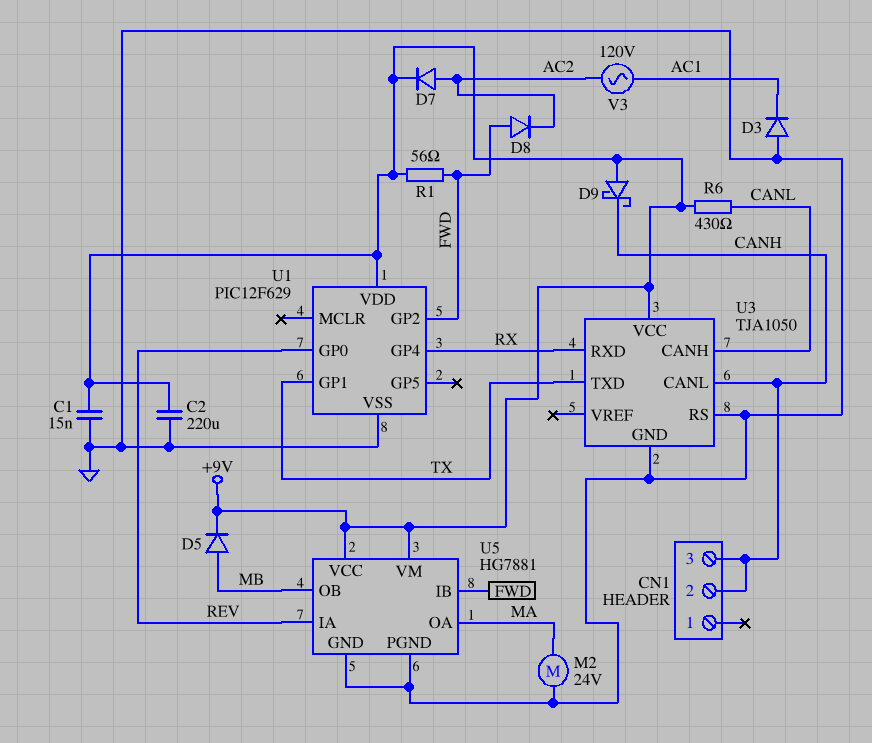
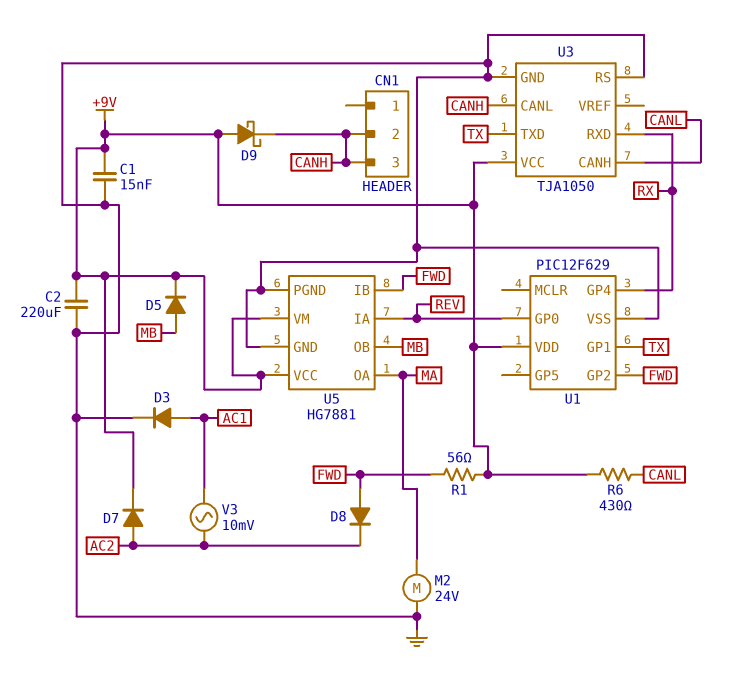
D3: diode (A GND, K AC1) -> diode (A AC1, K GND)
V3: AC 120V (AC1, AC2) -> AC 10mV (AC1, AC2)

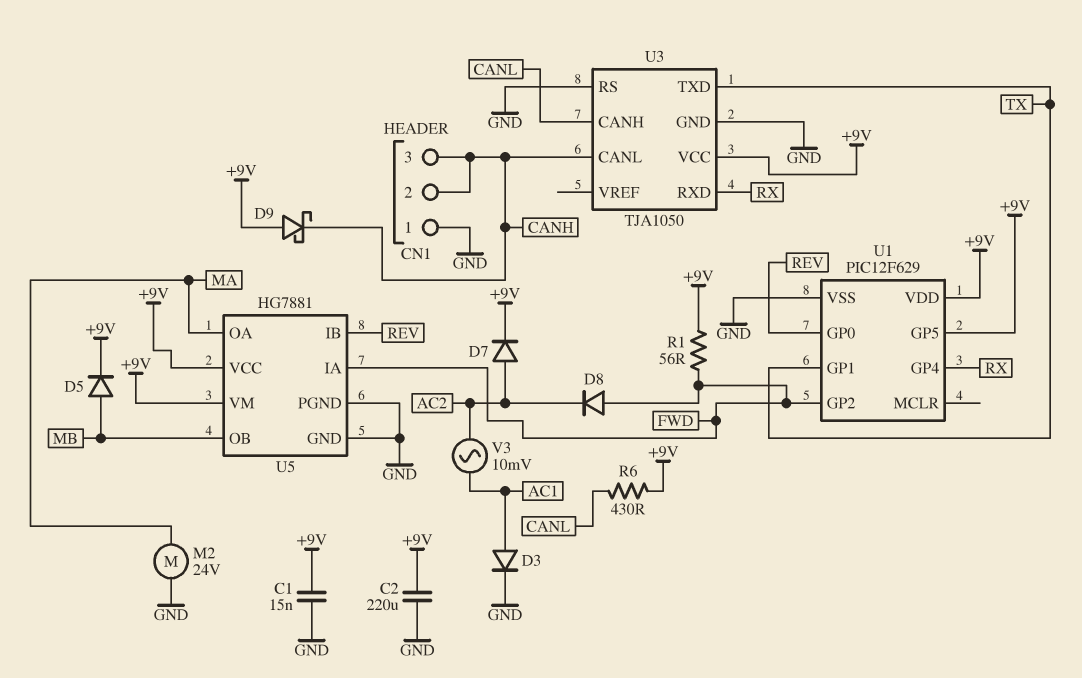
CN1 pin 1: none -> GND
U1 pin GP5: none -> +9V
U5 pin IA: REV -> FWD
U5 pin IB: FWD -> REV

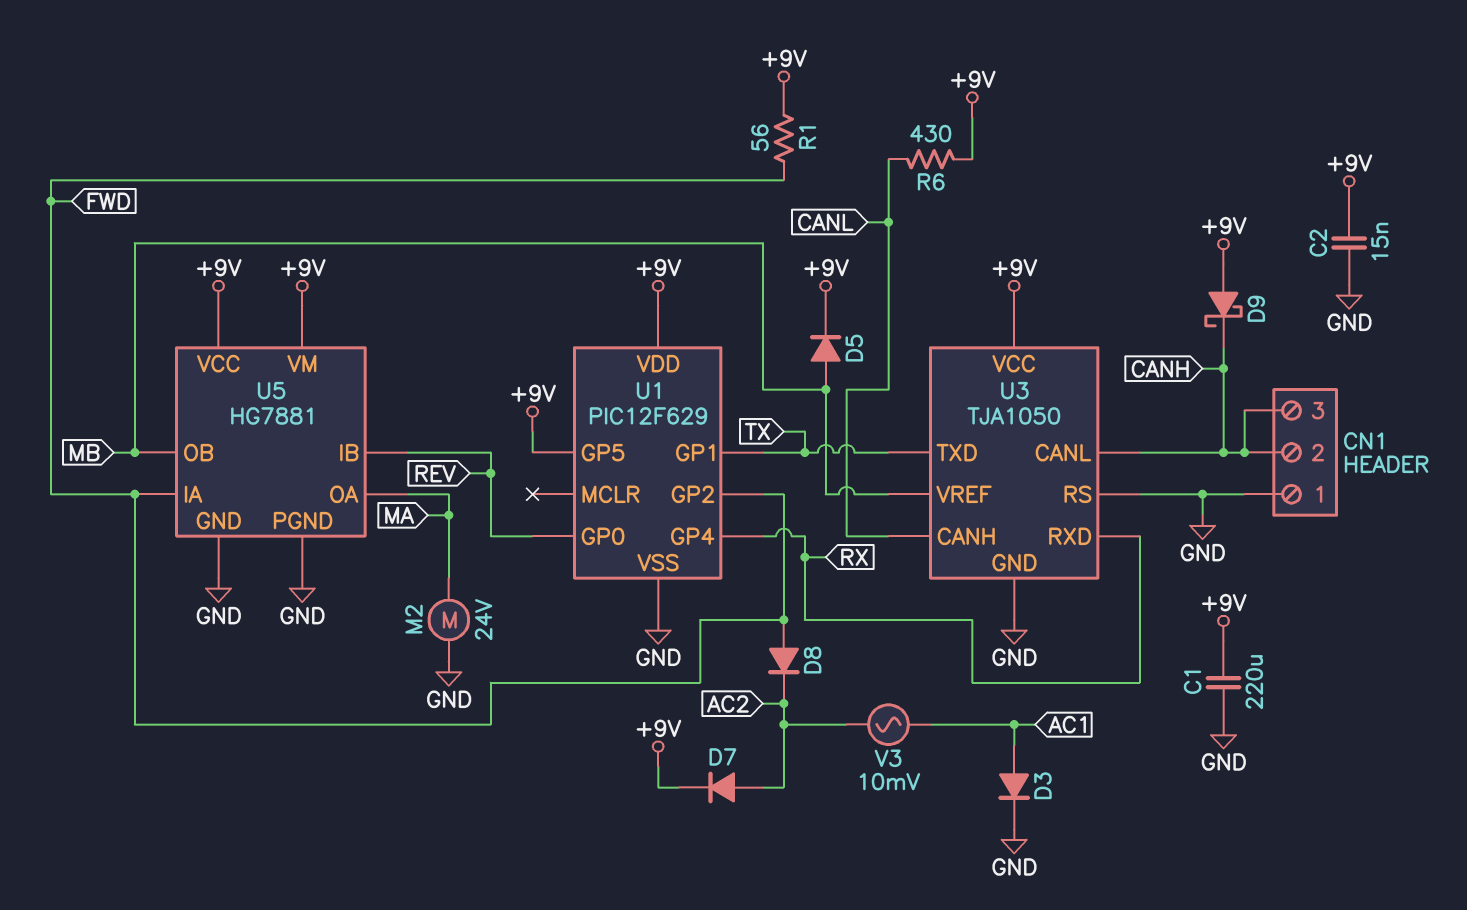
C1: 15nF (+9V, GND) -> 220uF (+9V, GND)
C2: 220uF (+9V, GND) -> 15nF (+9V, GND)
U3 pin VREF: none -> MB

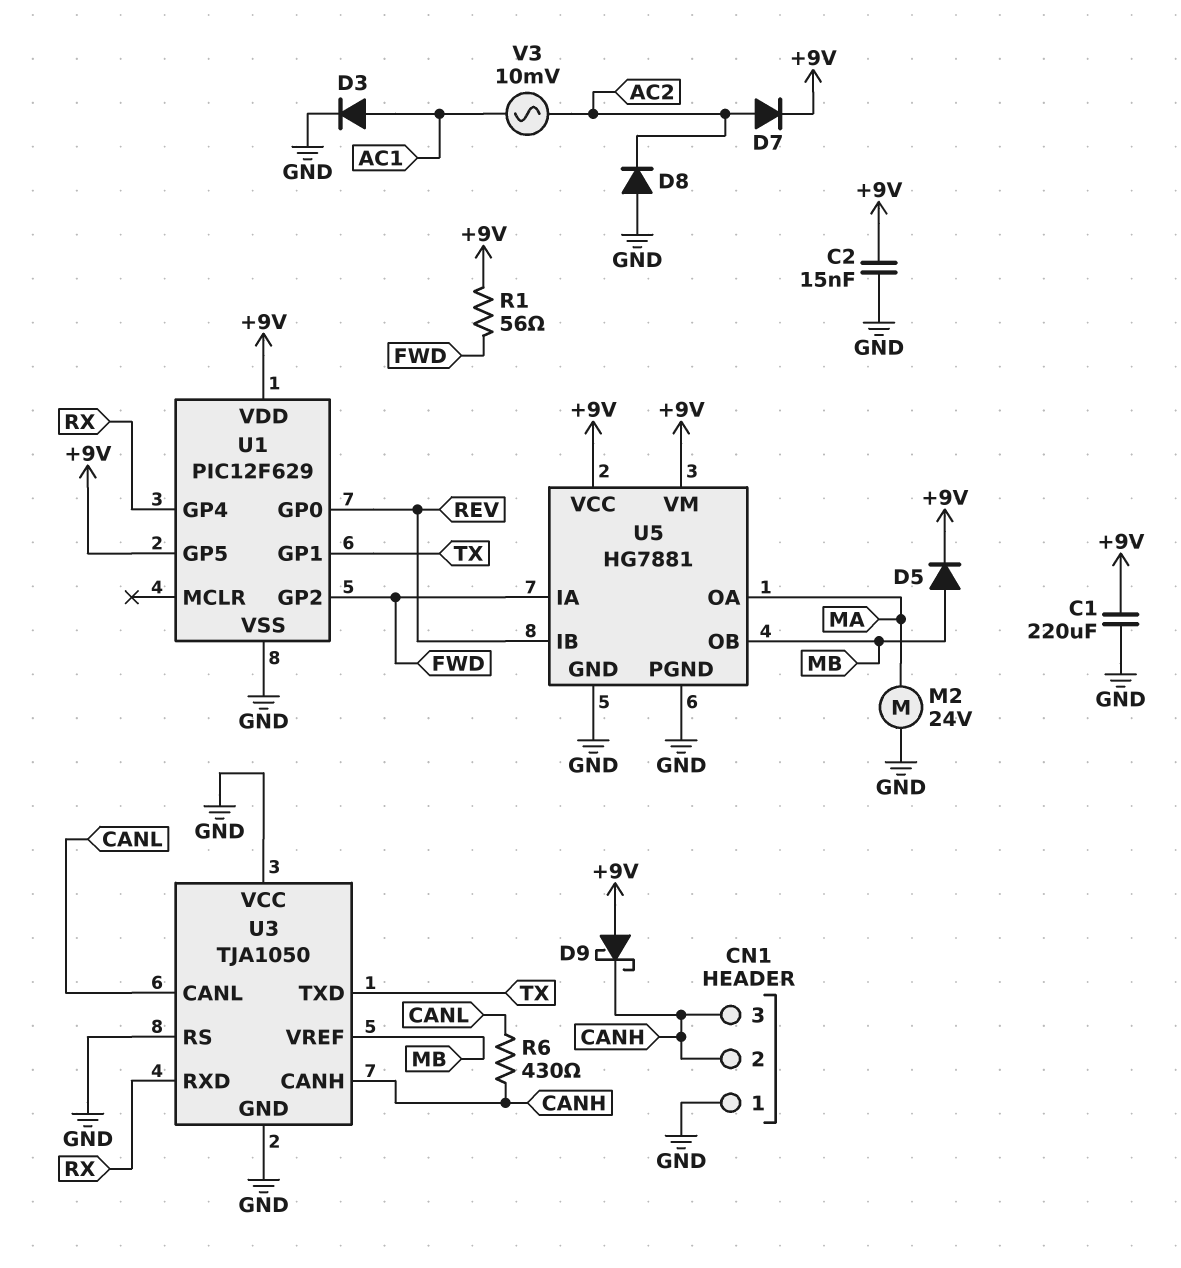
D8: diode (A FWD, K AC2) -> diode (A GND, K AC2)
R6: 430 (+9V, CANL) -> 430 (CANH, CANL)
U3 pin CANH: CANL -> CANH
U3 pin CANL: CANH -> CANL
U3 pin VCC: +9V -> GND

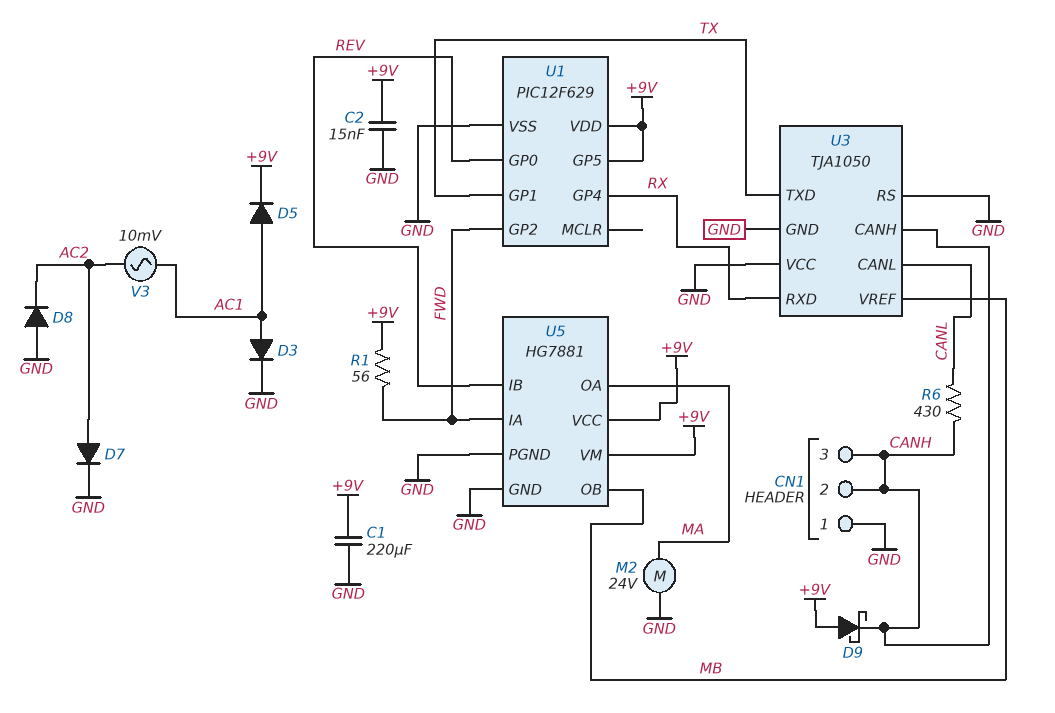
D5: diode (A MB, K +9V) -> diode (A AC1, K +9V)
D7: diode (A AC2, K +9V) -> diode (A AC2, K GND)

